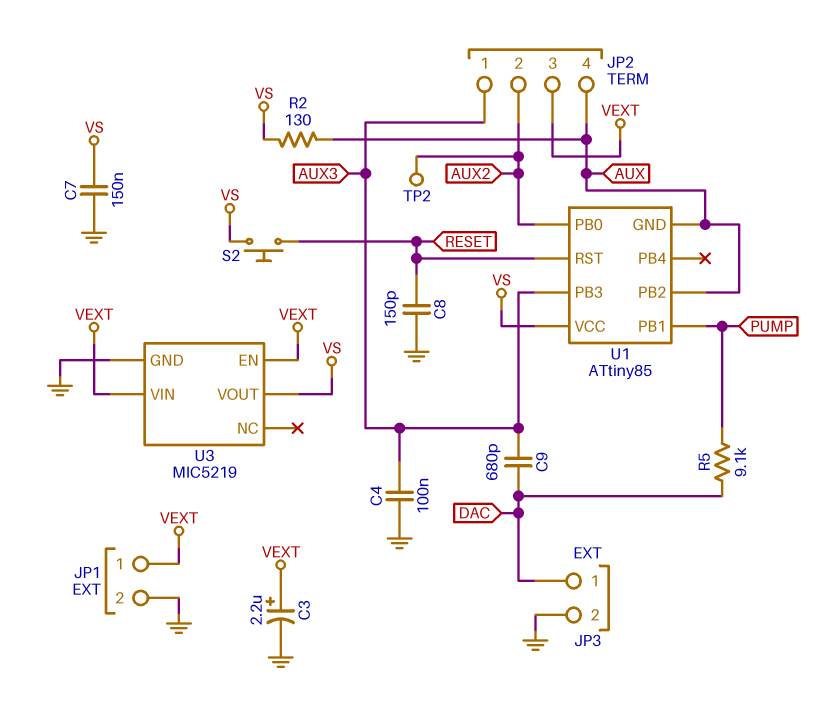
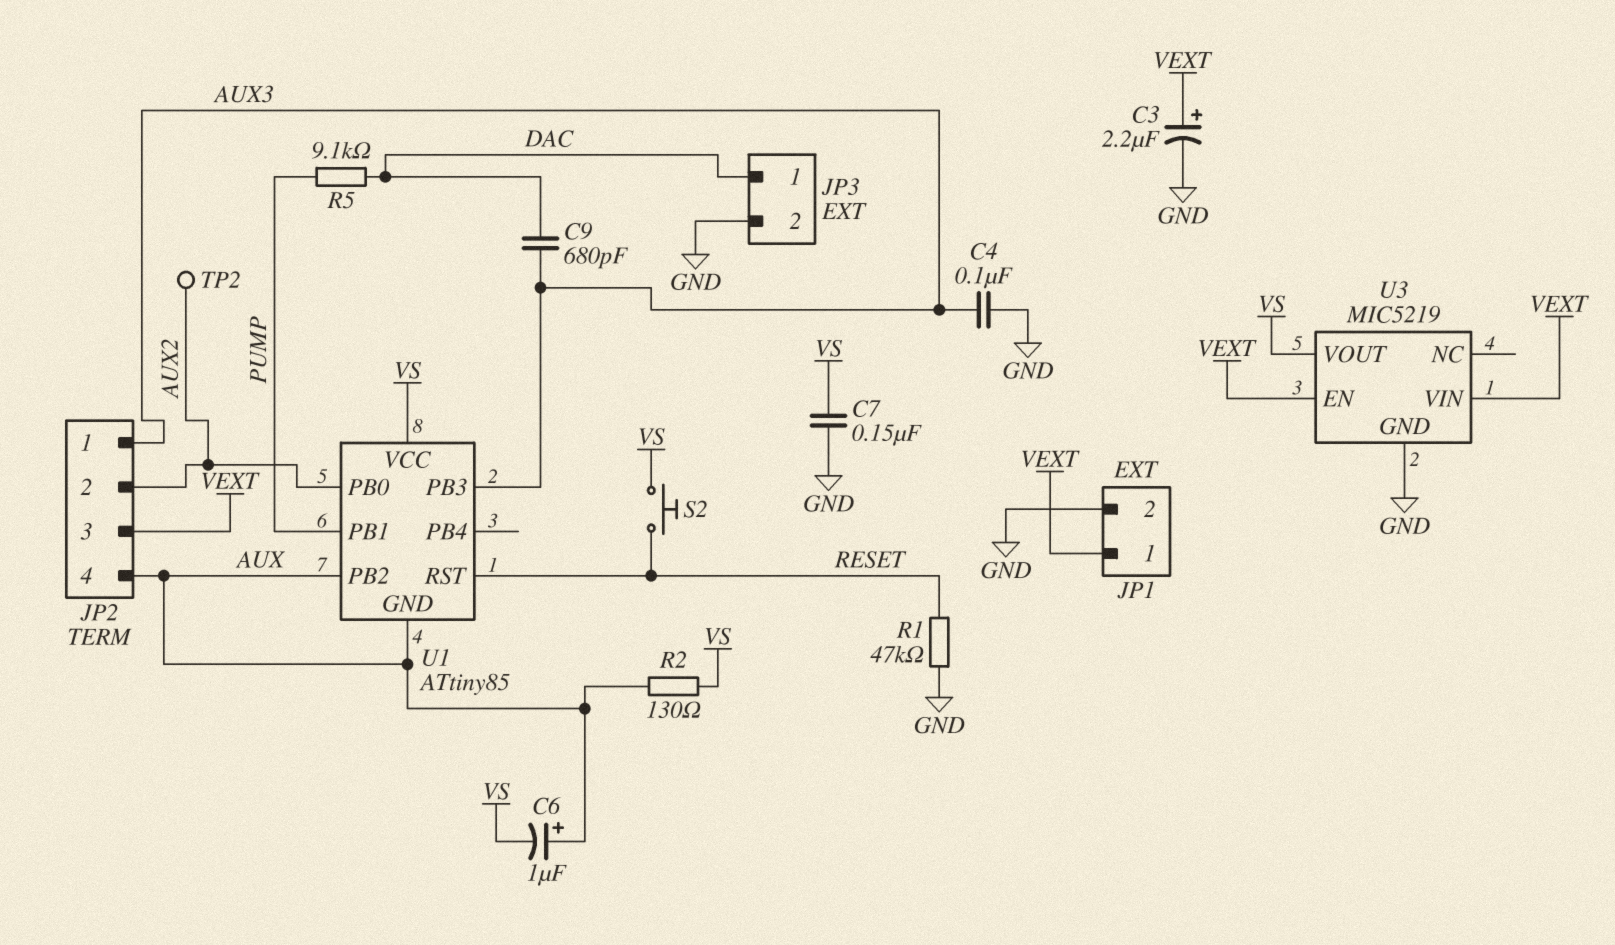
C6: none -> 1uF (plus AUX, minus VS)
C8: 150pF (GND, RESET) -> none
R1: none -> 47k (GND, RESET)

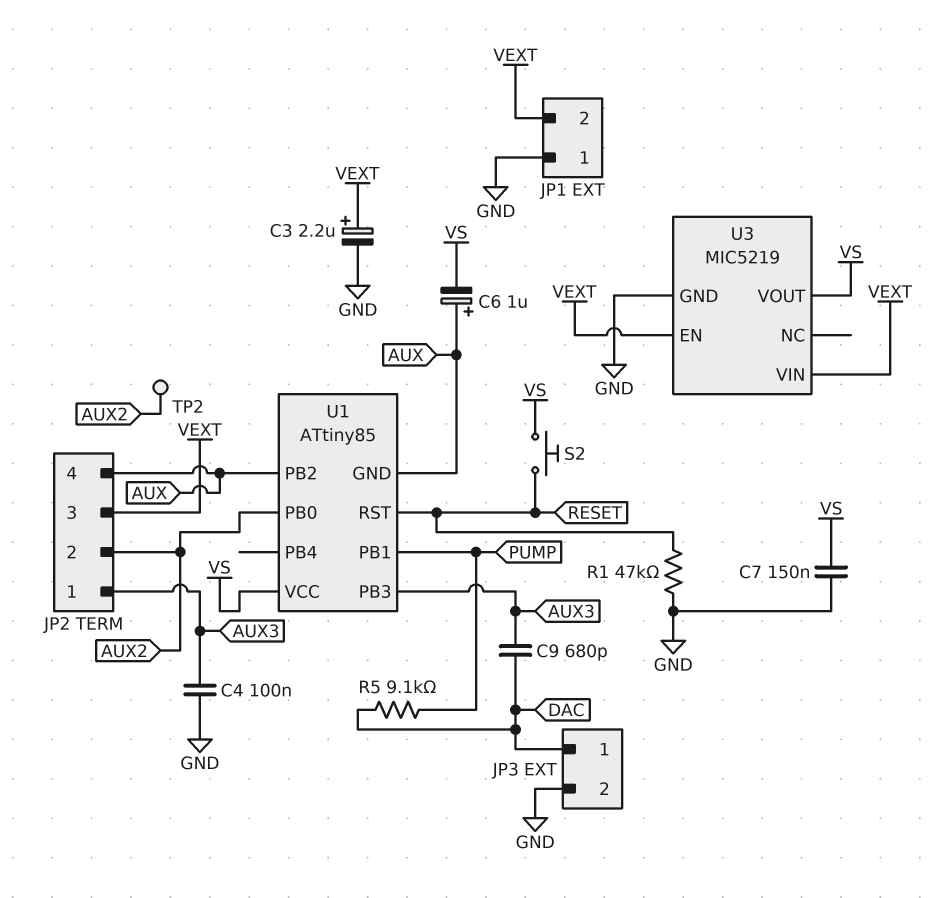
JP1 pin 1: VEXT -> GND
JP1 pin 2: GND -> VEXT
R2: 130 (AUX, VS) -> none

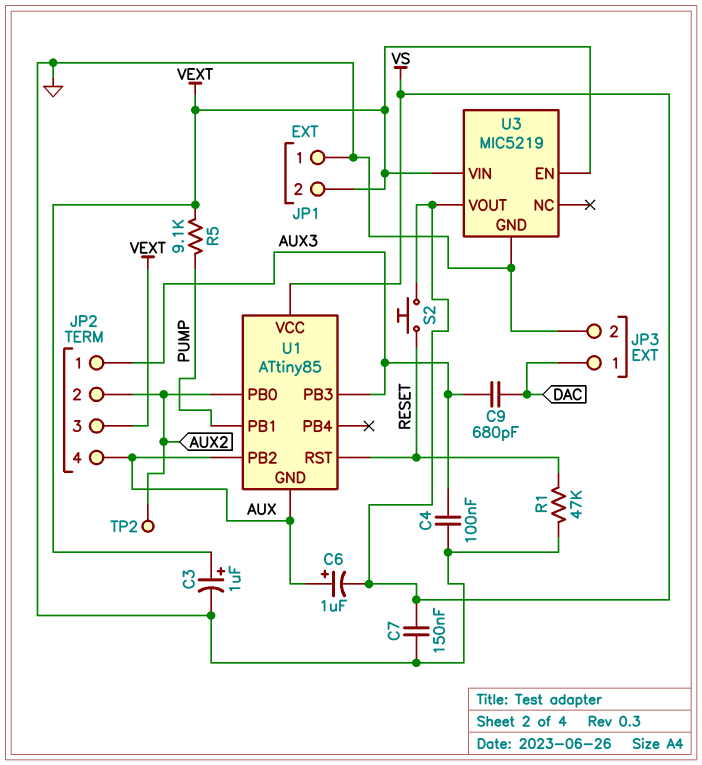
C3: 2.2uF (plus VEXT, minus GND) -> 1uF (plus VEXT, minus GND)
R5: 9.1k (DAC, PUMP) -> 9.1k (PUMP, VEXT)

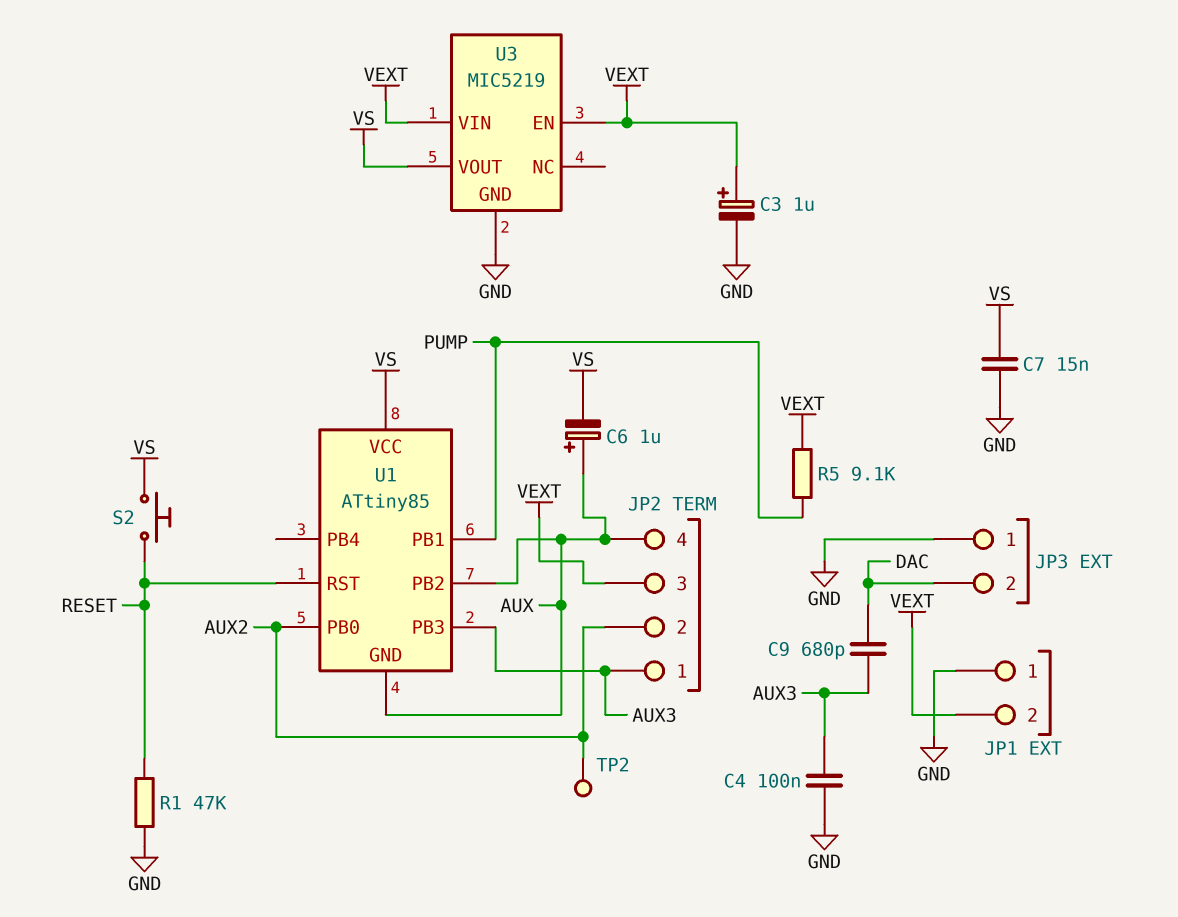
C7: 150nF (GND, VS) -> 15nF (GND, VS)
JP3 pin 1: DAC -> GND
JP3 pin 2: GND -> DAC

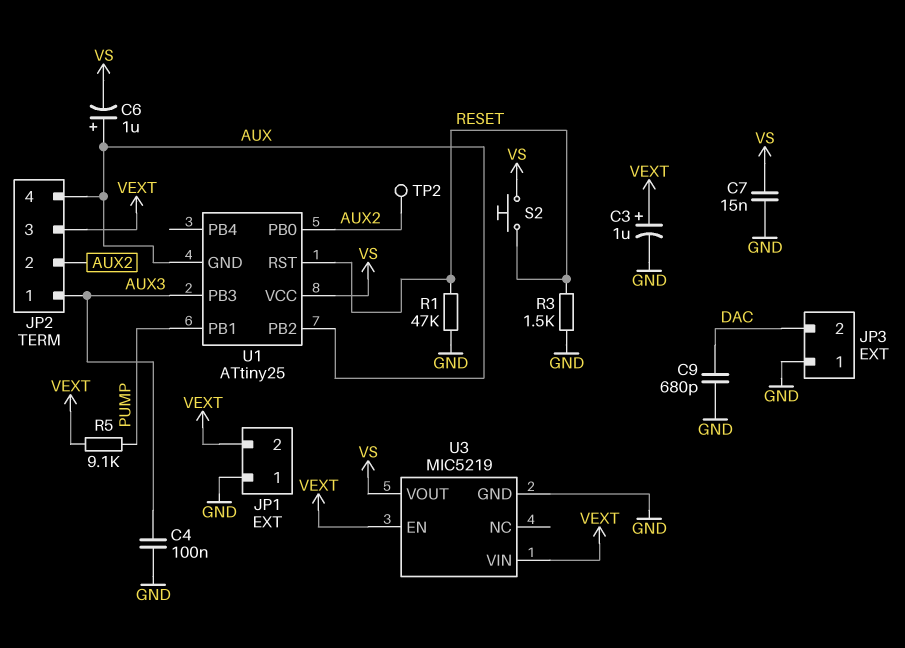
C9: 680pF (AUX3, DAC) -> 680pF (DAC, GND)
R3: none -> 1.5k (GND, RESET)
U1: ATtiny85 -> ATtiny25

